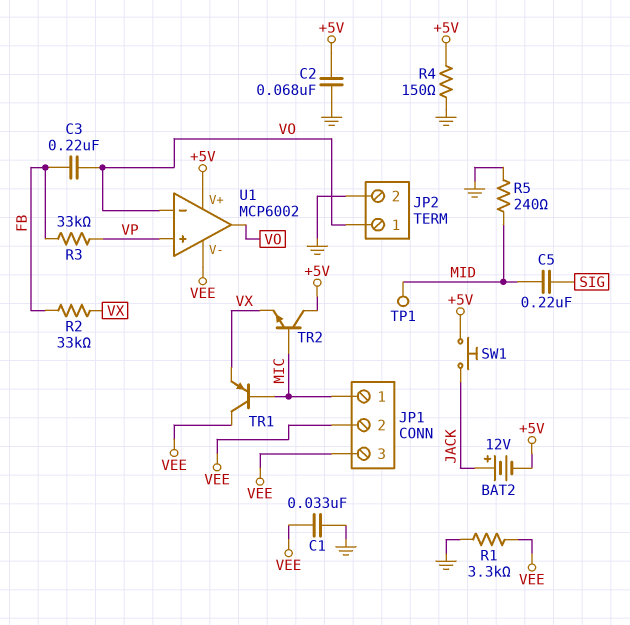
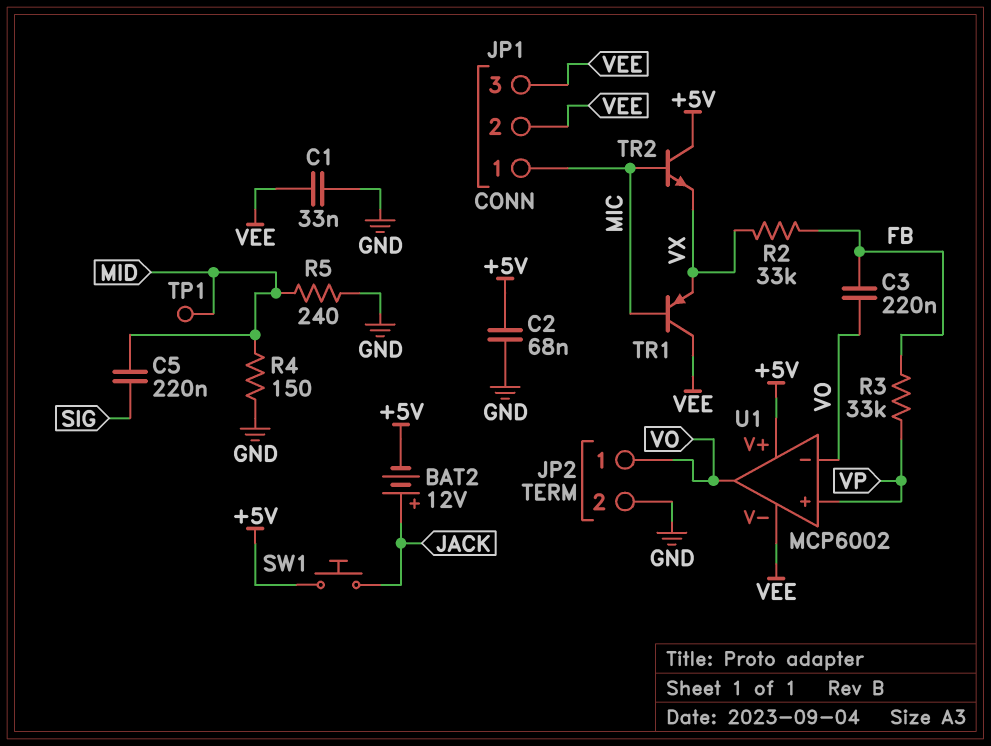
R1: 3.3k (GND, VEE) -> none
R4: 150 (+5V, GND) -> 150 (GND, MID)

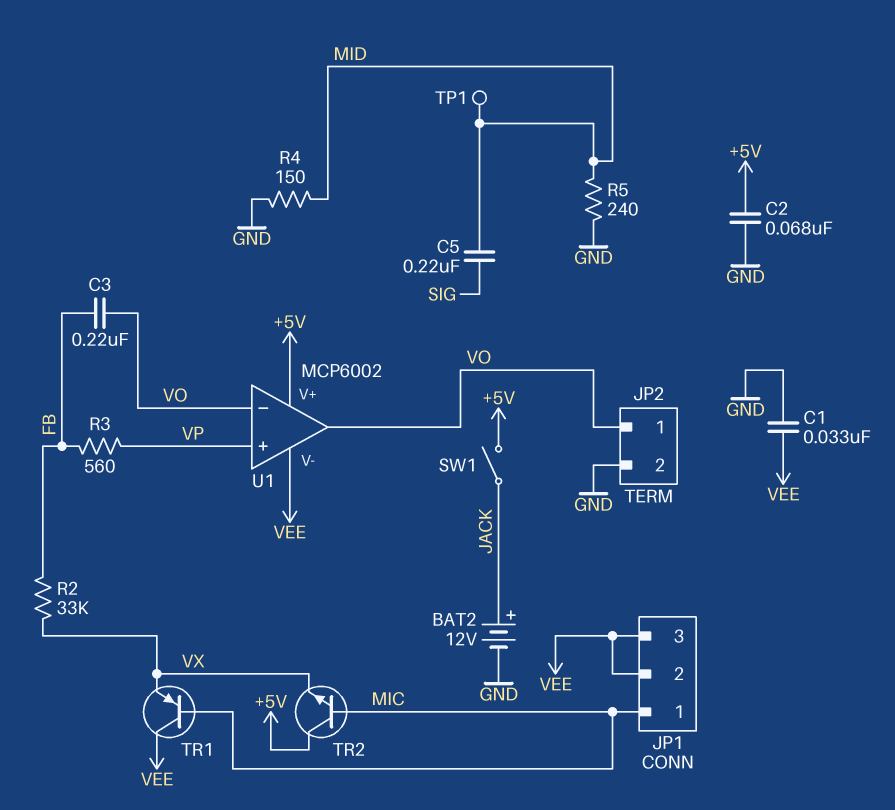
BAT2: 12V (plus JACK, minus +5V) -> 12V (plus JACK, minus GND)
R3: 33k (FB, VP) -> 560 (FB, VP)
SW1: button (+5V, JACK) -> switch (+5V, JACK)

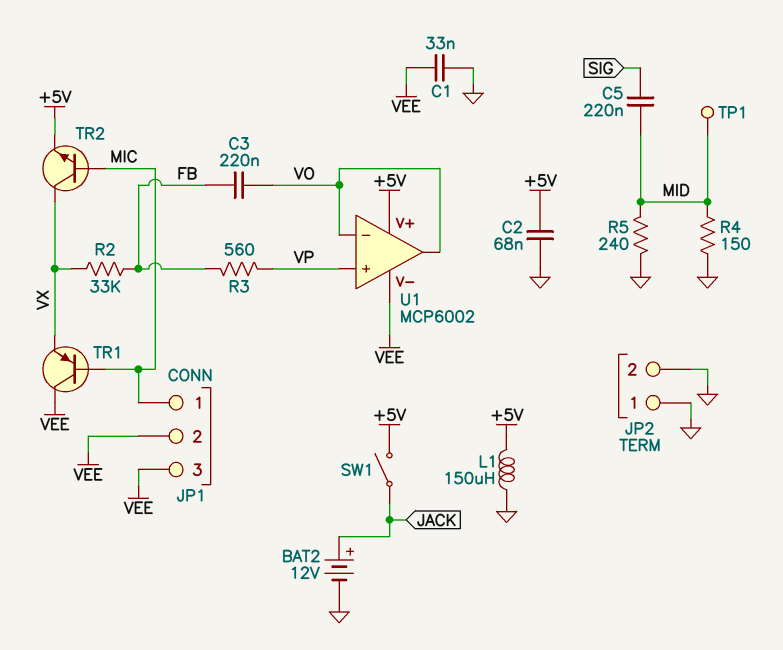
JP2 pin 1: VO -> GND
L1: none -> 150uH (+5V, GND)
TR2: NPN (B MIC, C +5V, E VX) -> NPN (B MIC, C VX, E +5V)

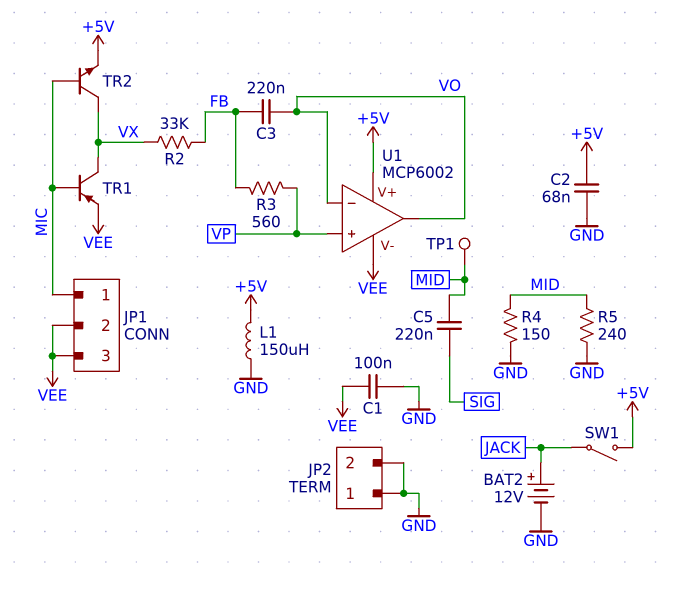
C1: 33nF (GND, VEE) -> 100nF (GND, VEE)
TR1: PNP (B MIC, C VEE, E VX) -> PNP (B MIC, C VX, E VEE)

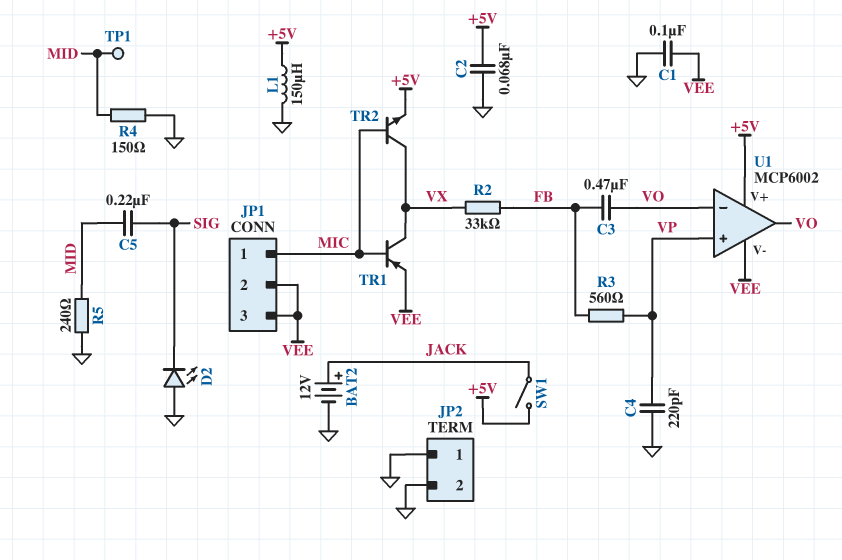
C3: 220nF (FB, VO) -> 470nF (FB, VO)
C4: none -> 220pF (GND, VP)
D2: none -> LED (A GND, K SIG)

